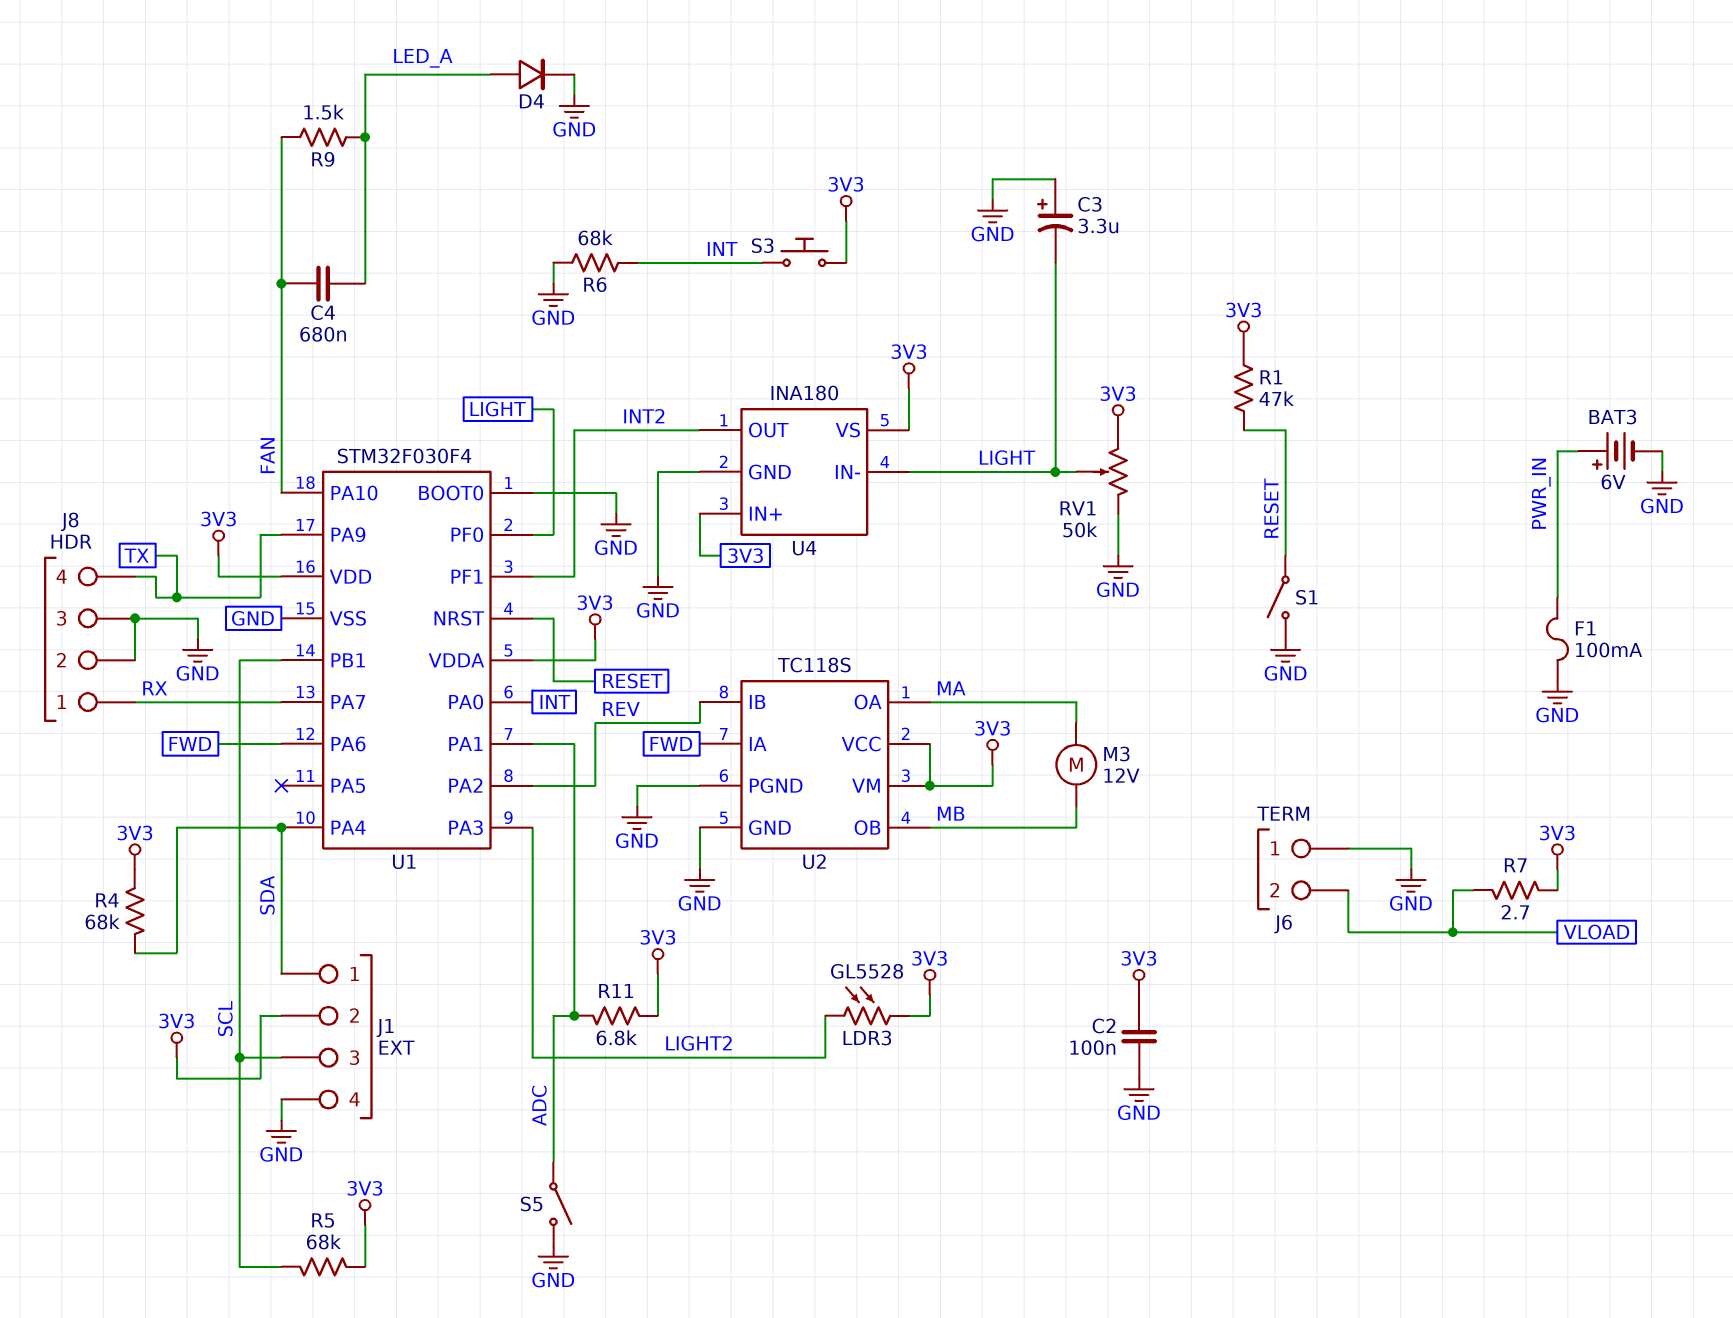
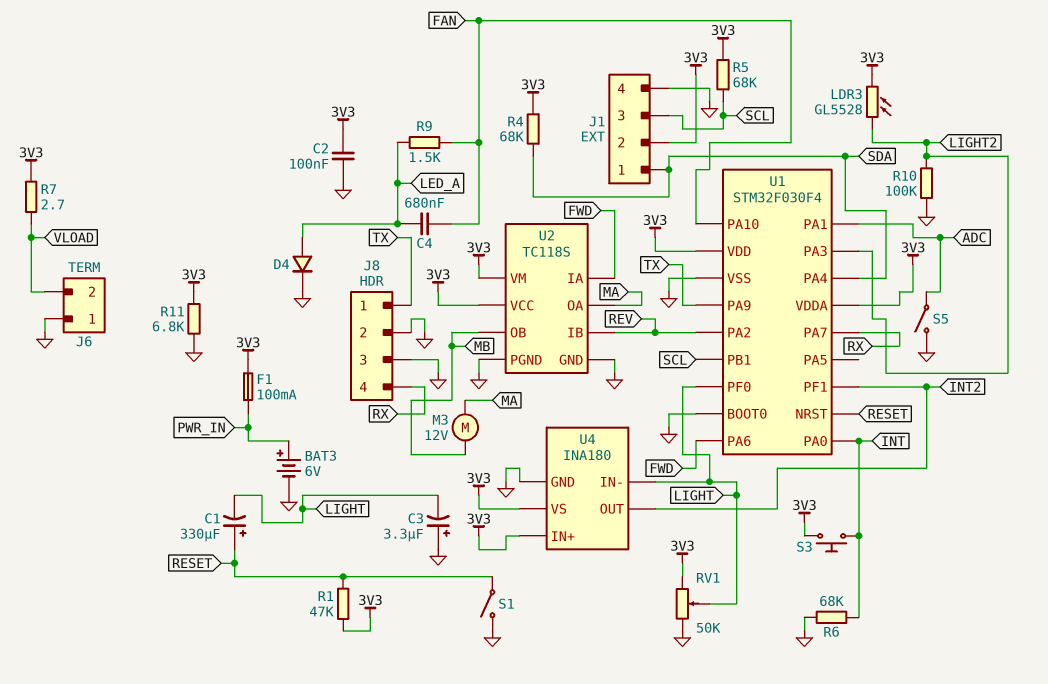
C1: none -> 330uF (plus RESET, minus LIGHT)
F1: 100mA (GND, PWR_IN) -> 100mA (3V3, PWR_IN)
J8 pin 1: RX -> TX
J8 pin 4: TX -> RX
R10: none -> 100k (GND, LIGHT2)
R11: 6.8k (3V3, ADC) -> 6.8k (3V3, GND)

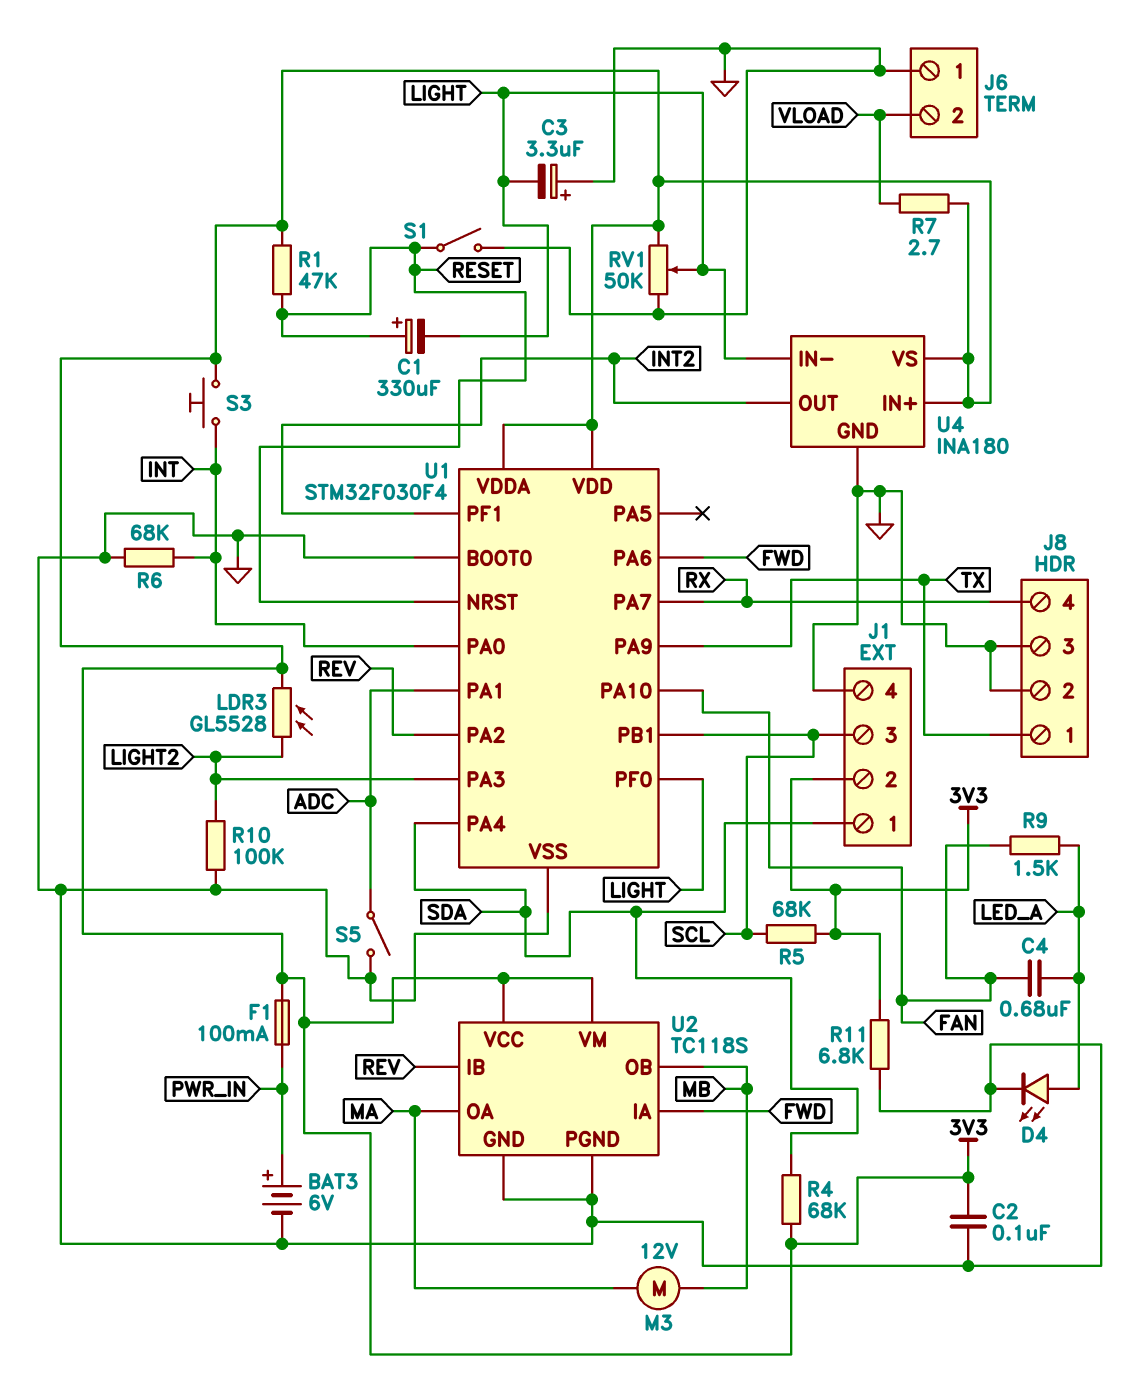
D4: diode (A LED_A, K GND) -> LED (A LED_A, K GND)

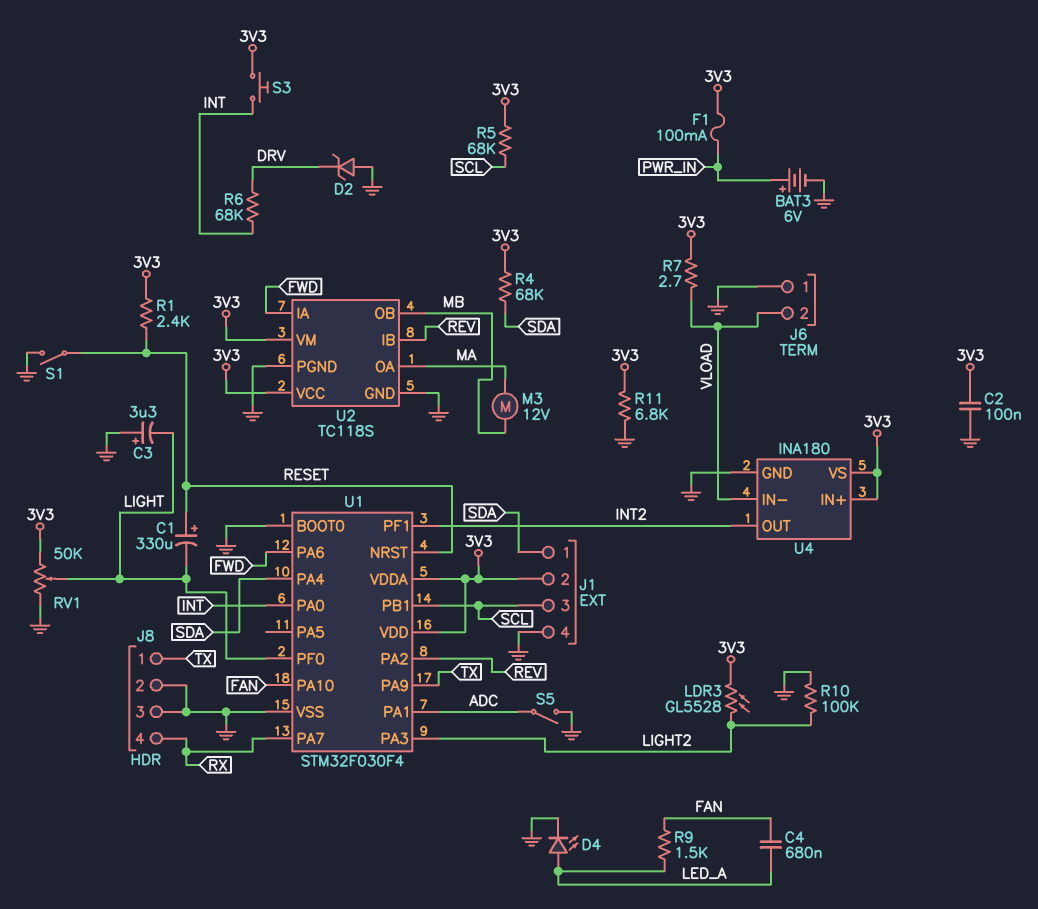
D2: none -> zener (A GND, K DRV)
R1: 47k (3V3, RESET) -> 2.4k (3V3, RESET)
R6: 68k (GND, INT) -> 68k (DRV, INT)
U4 pin IN-: LIGHT -> VLOAD

